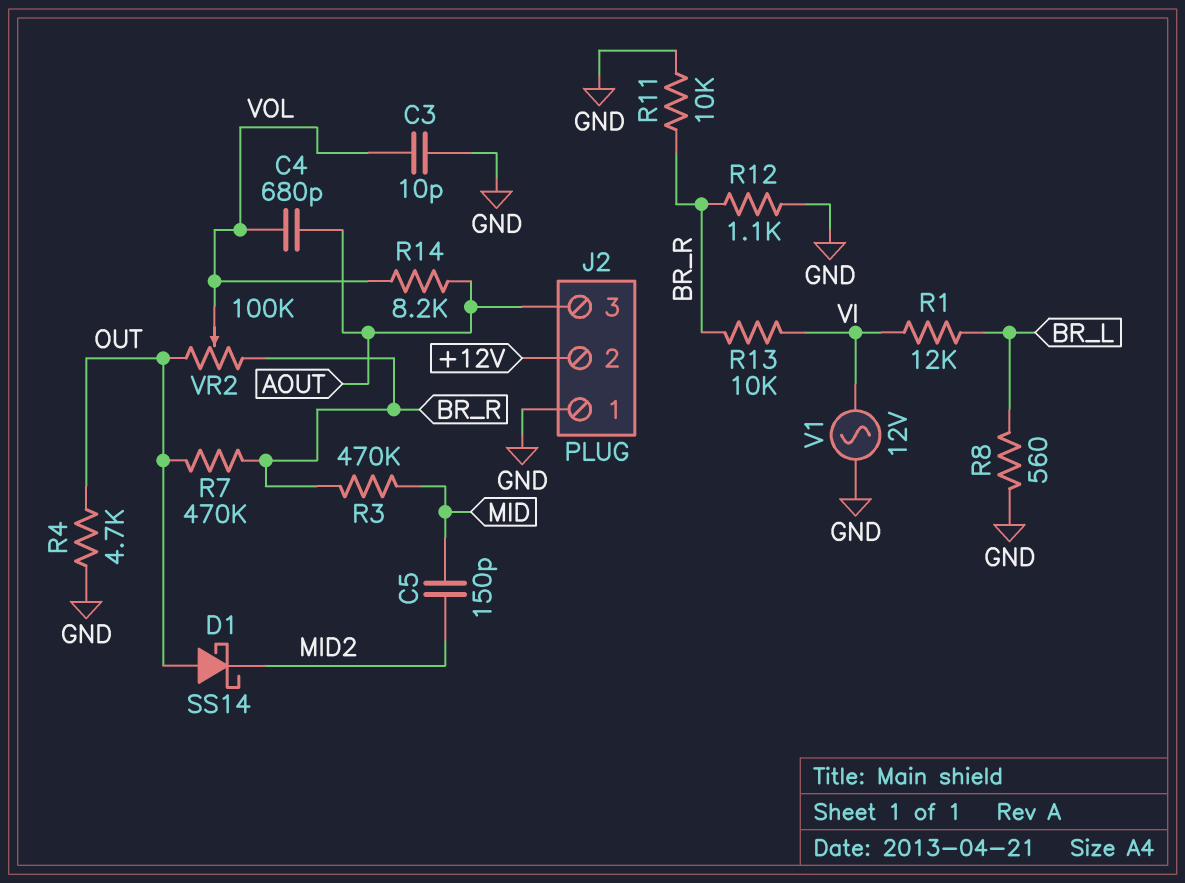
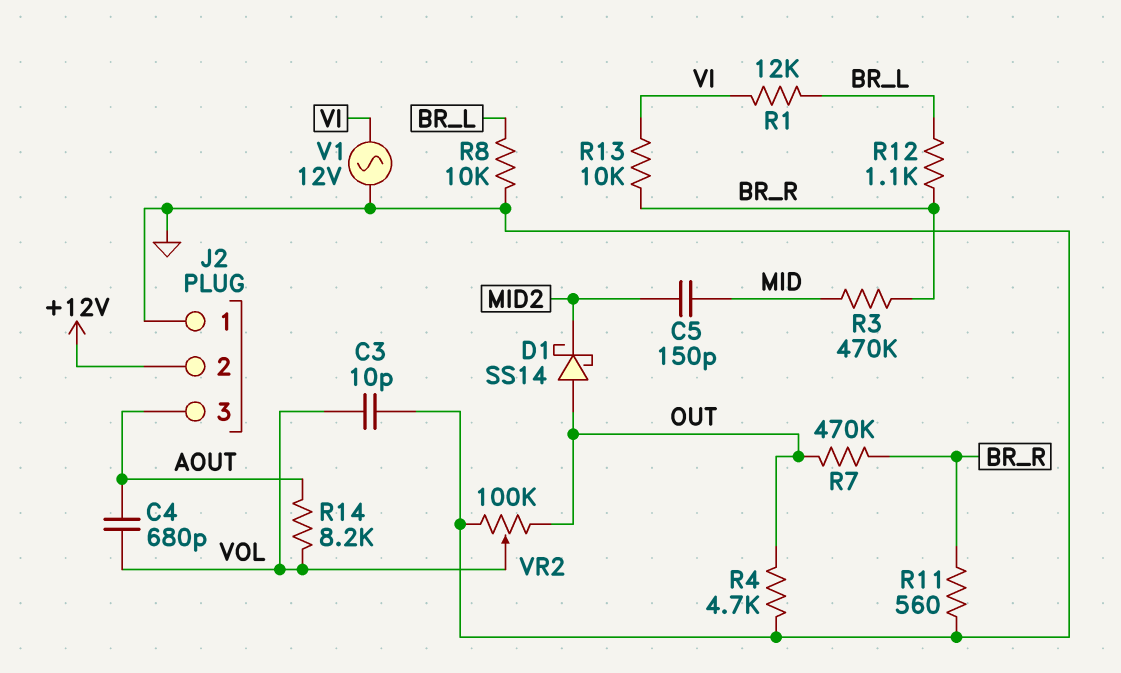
R8: 560 (BR_L, GND) -> 10k (BR_L, GND)
R11: 10k (BR_R, GND) -> 560 (BR_R, GND)
R12: 1.1k (BR_R, GND) -> 1.1k (BR_L, BR_R)
VR2: 100k (BR_R, OUT, wiper VOL) -> 100k (GND, OUT, wiper VOL)

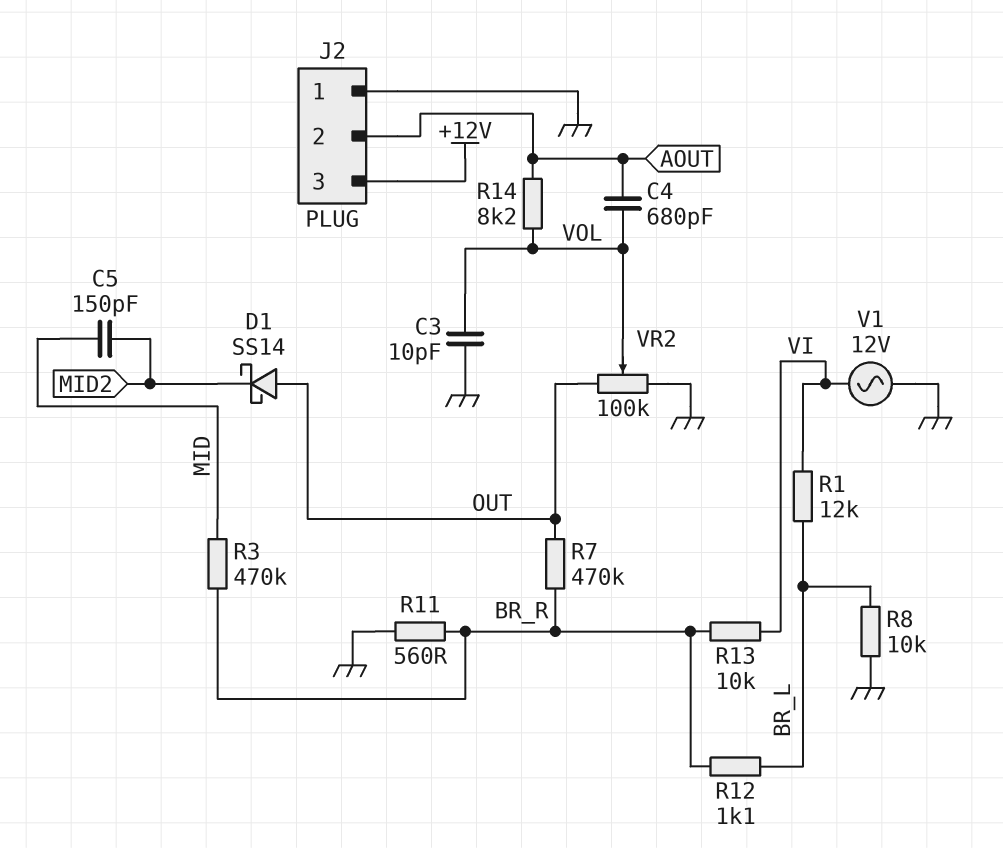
J2 pin 2: +12V -> AOUT
J2 pin 3: AOUT -> +12V
R4: 4.7k (GND, OUT) -> none

